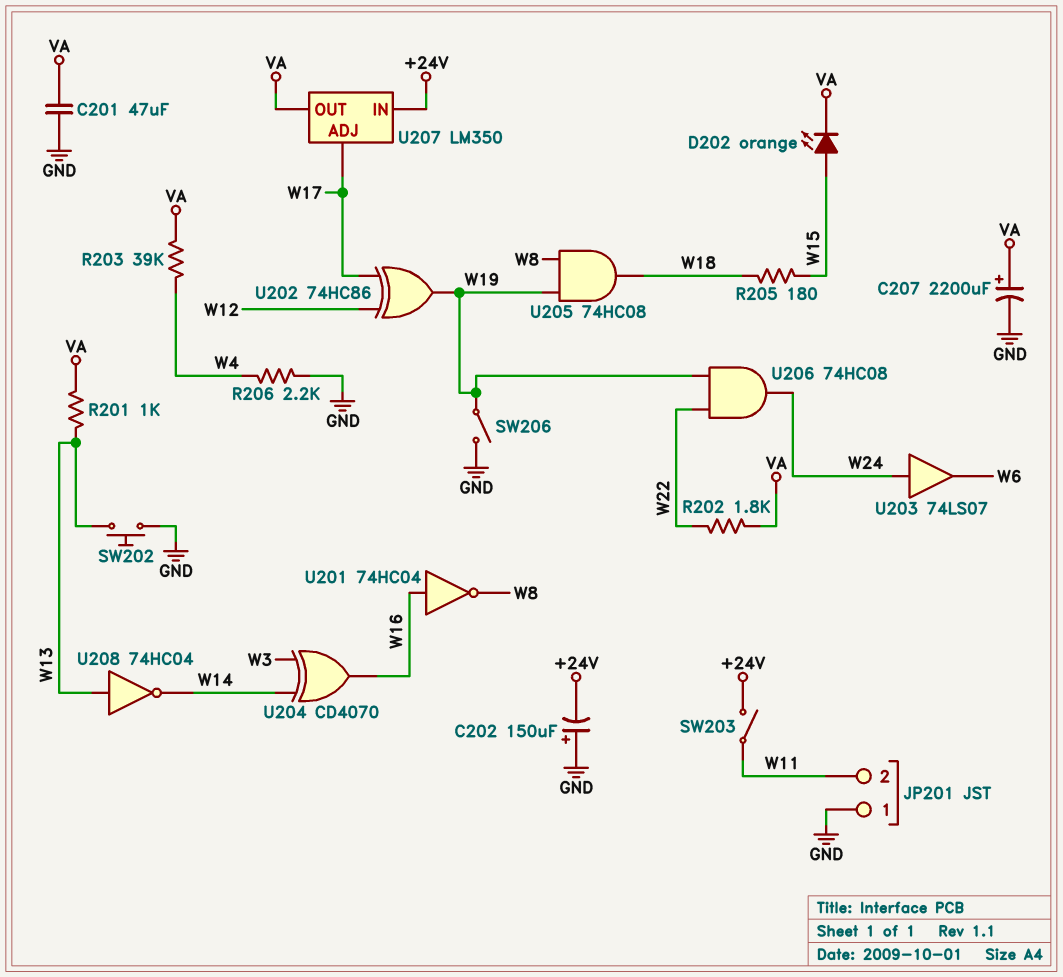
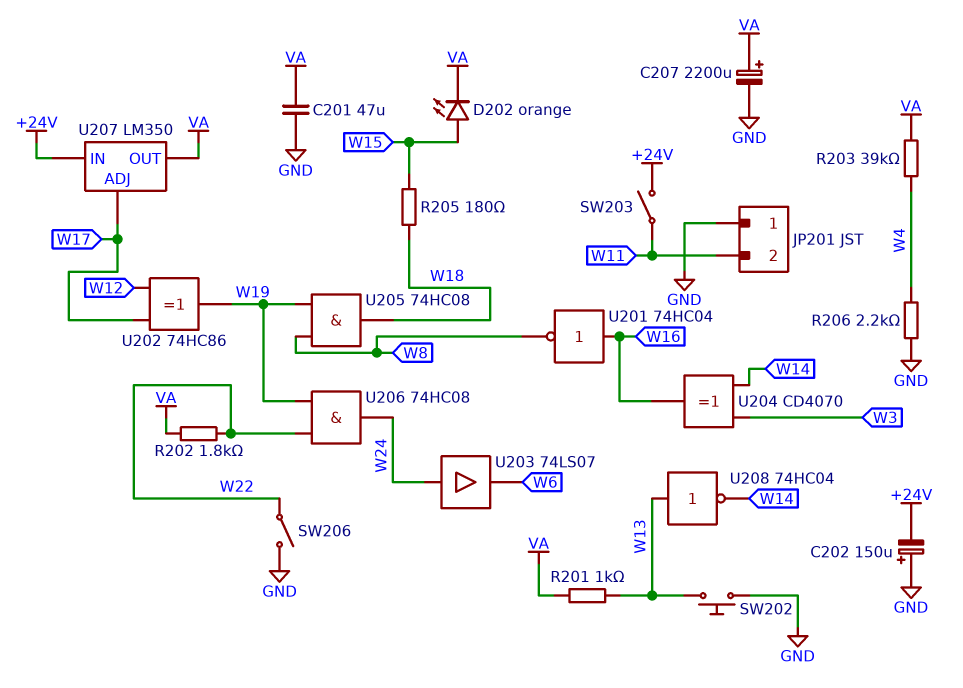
SW206: switch (GND, W19) -> switch (GND, W22)

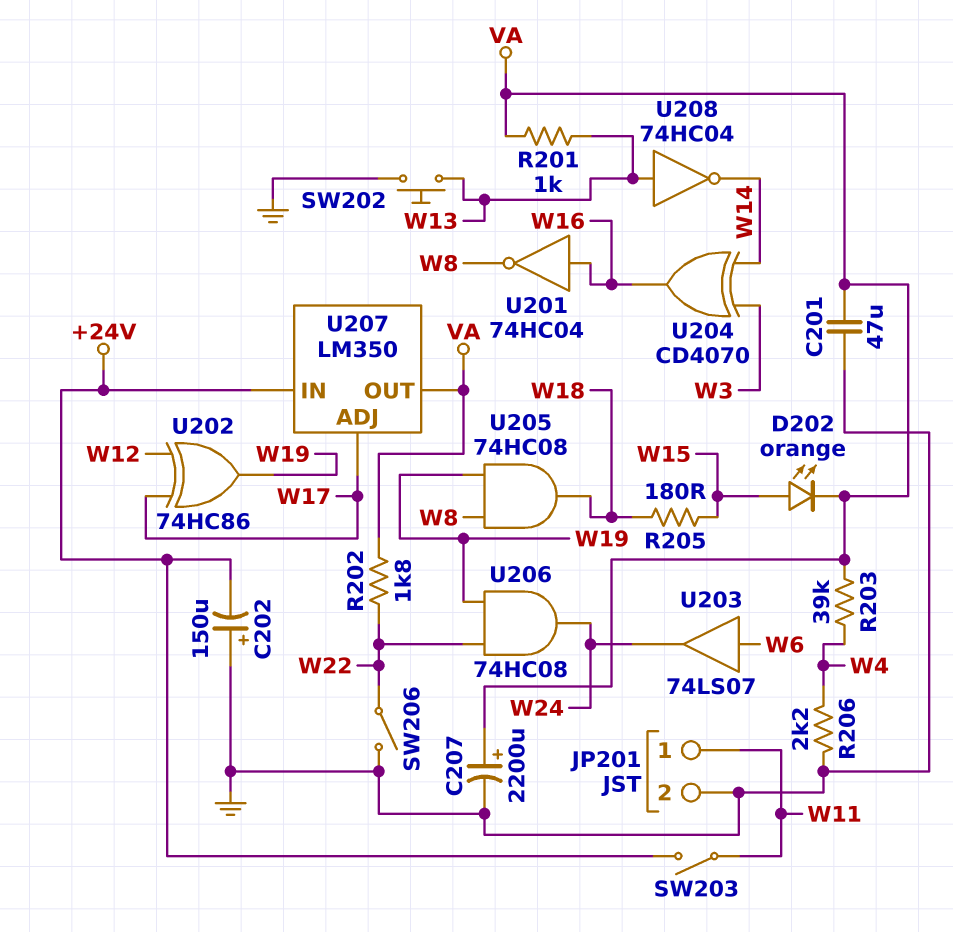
JP201 pin 1: GND -> W11
JP201 pin 2: W11 -> GND
U203: buffer 74LS07 (in W24, out W6) -> buffer 74LS07 (in W6, out W24)

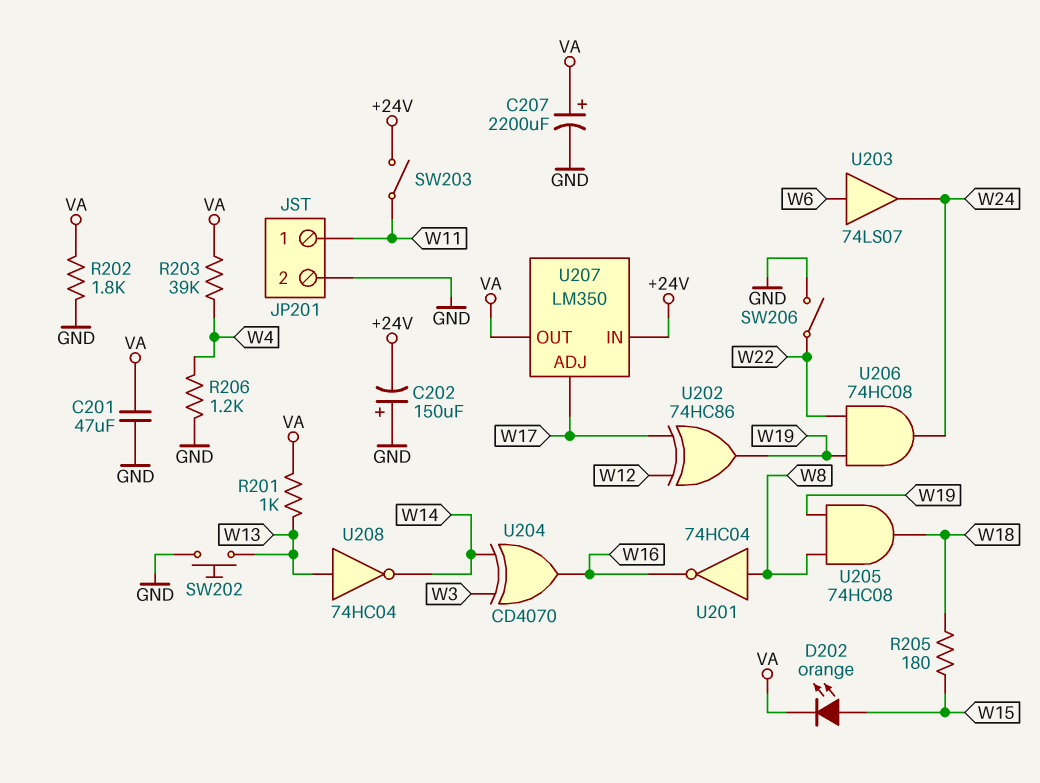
R202: 1.8k (VA, W22) -> 1.8k (GND, VA)
R206: 2.2k (GND, W4) -> 1.2k (GND, W4)
U201: NOT 74HC04 (in W16, out W8) -> NOT 74HC04 (in W8, out W16)

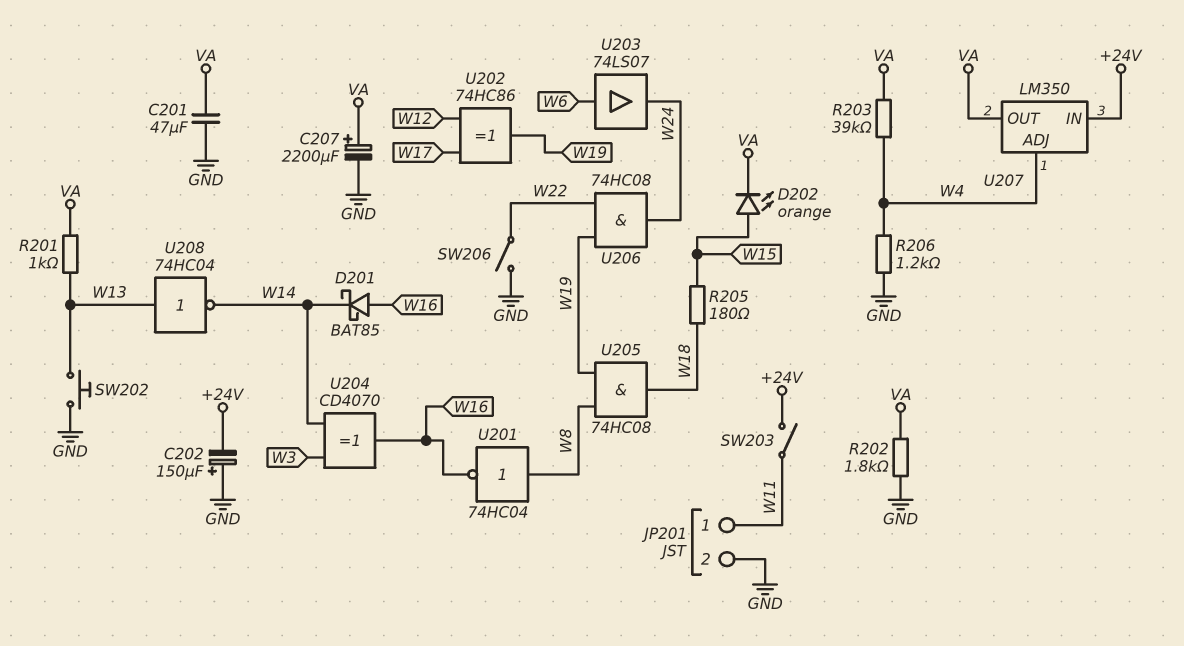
D201: none -> schottky BAT85 (A W16, K W14)
U207 pin ADJ: W17 -> W4

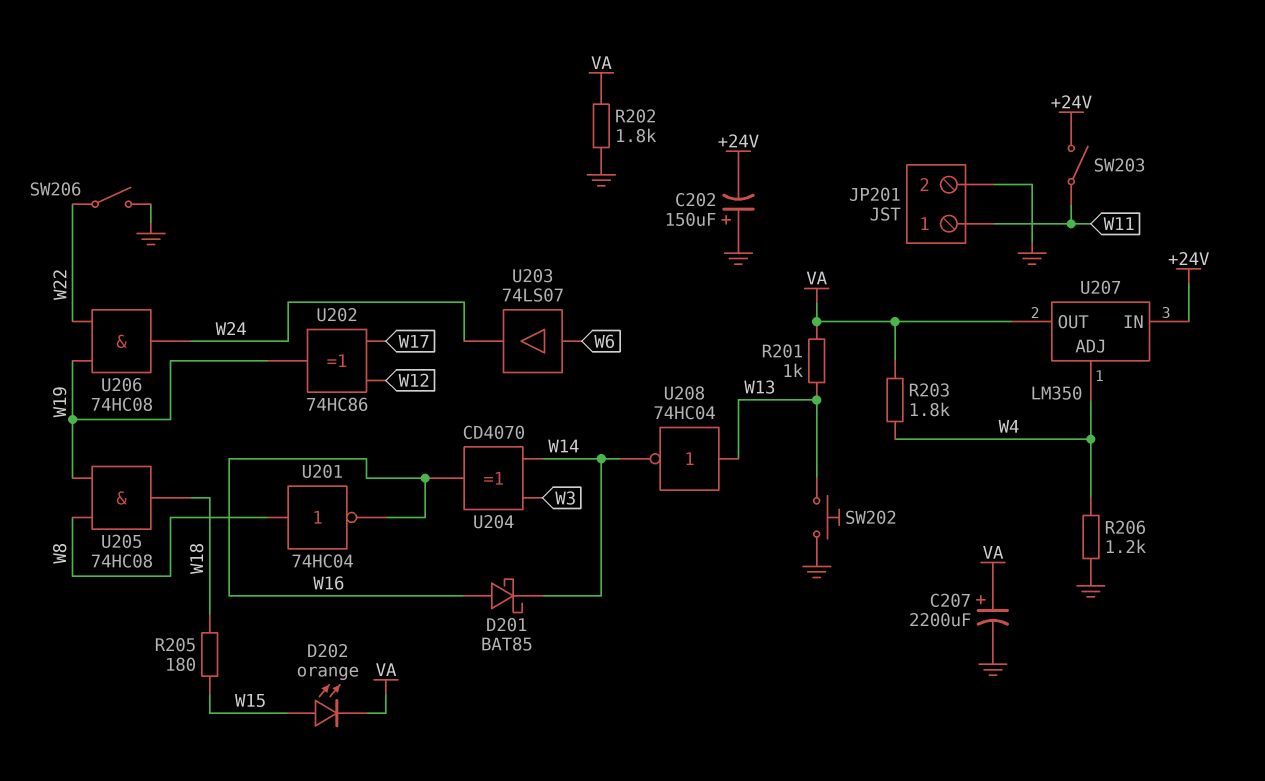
C201: 47uF (GND, VA) -> none
R203: 39k (VA, W4) -> 1.8k (VA, W4)

